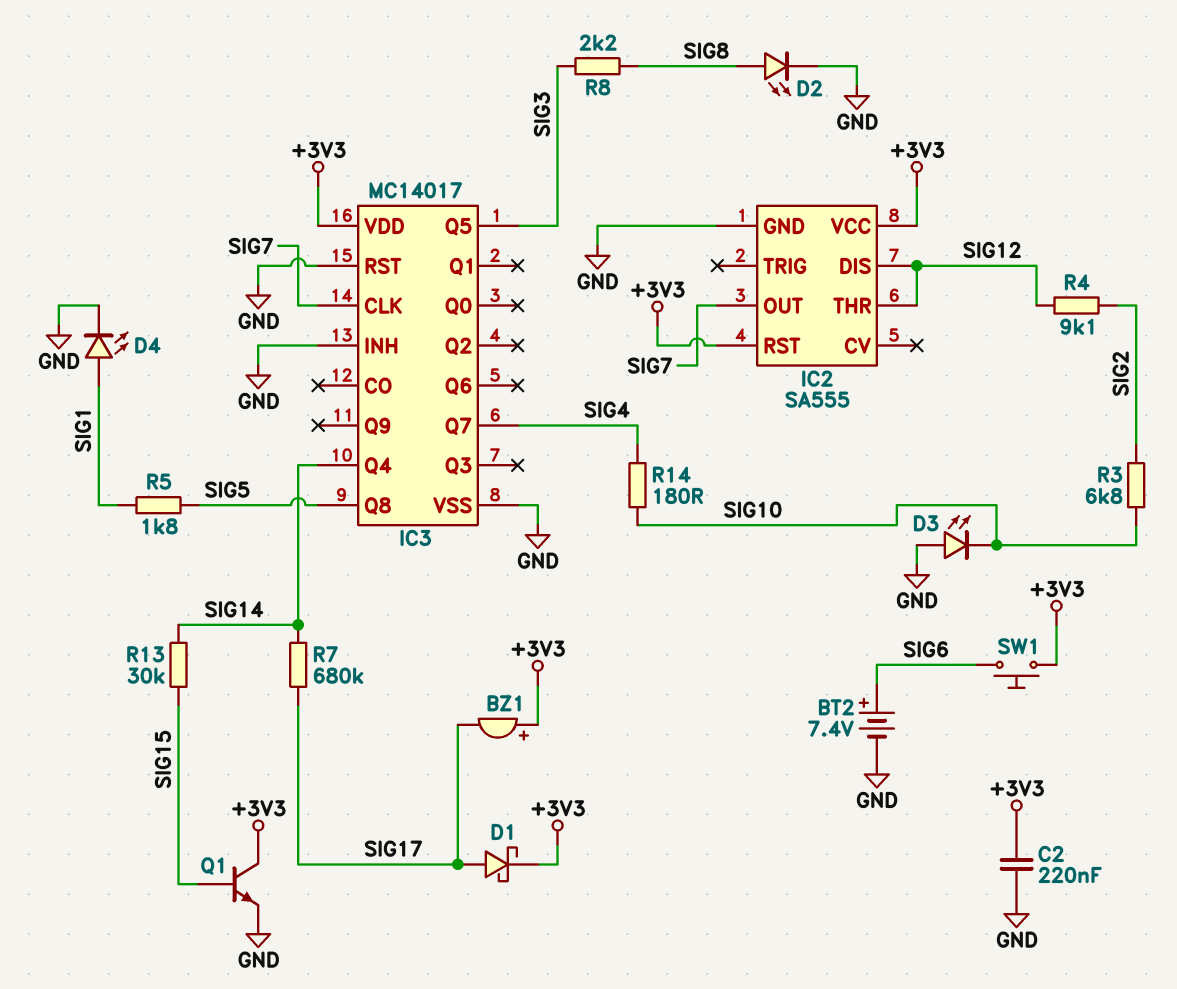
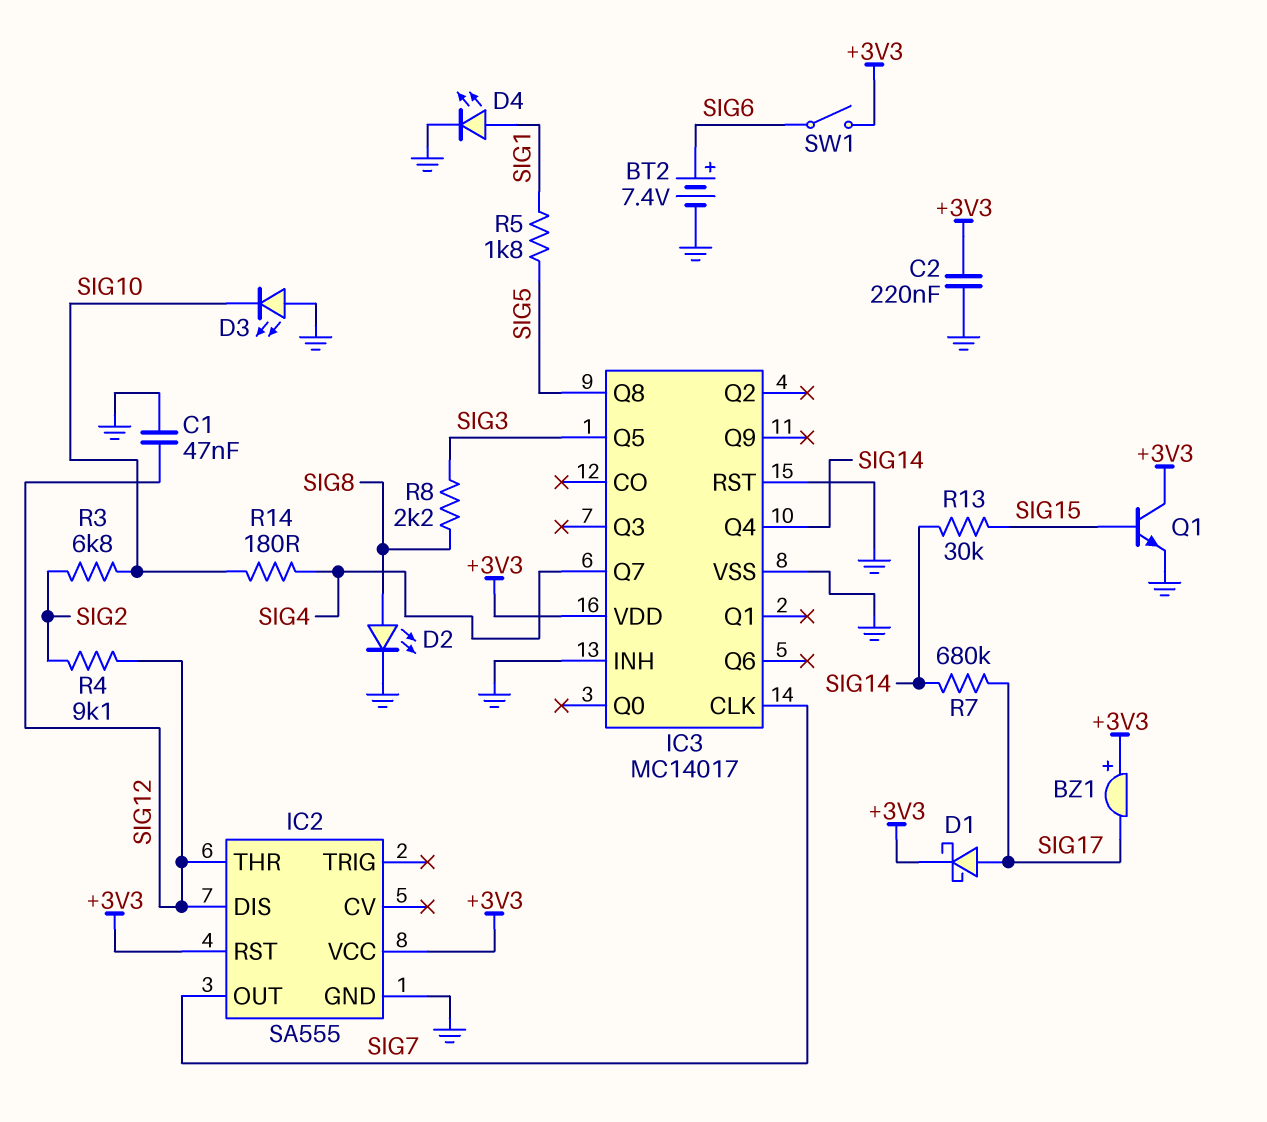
C1: none -> 47nF (GND, SIG12)
SW1: button (+3V3, SIG6) -> switch (+3V3, SIG6)

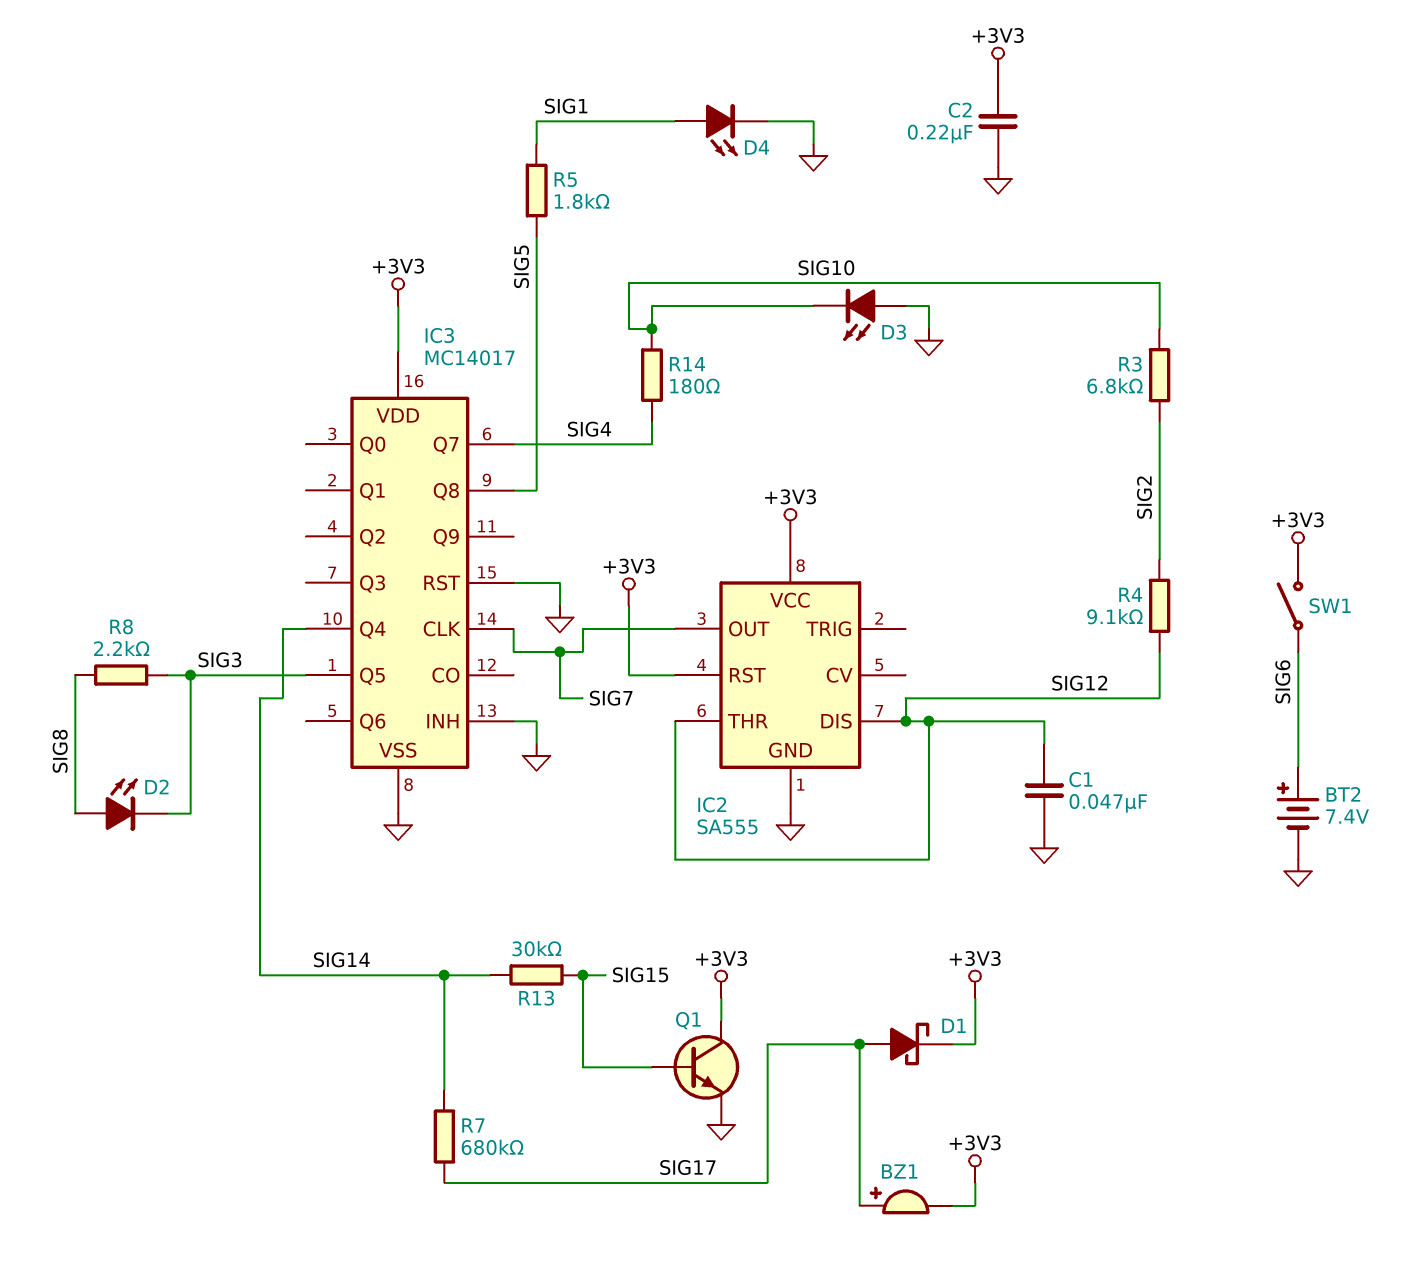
BZ1: buzzer (plus +3V3, minus SIG17) -> buzzer (plus SIG17, minus +3V3)
D2: LED (A SIG8, K GND) -> LED (A SIG8, K SIG3)

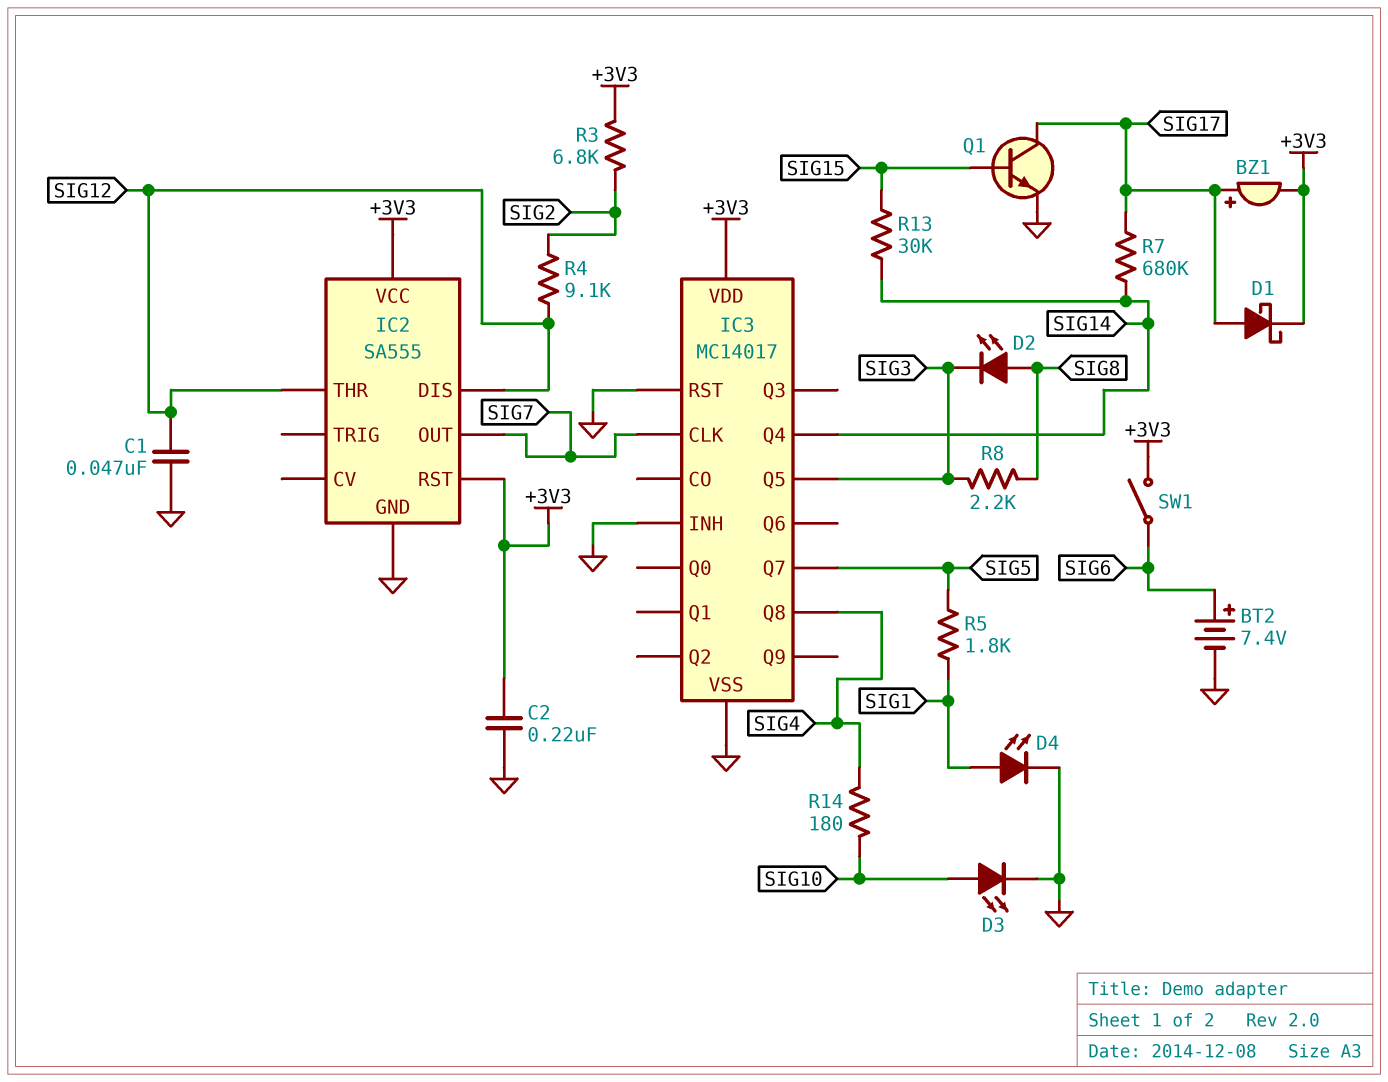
D3: LED (A GND, K SIG10) -> LED (A SIG10, K GND)
IC3 pin Q7: SIG4 -> SIG5
IC3 pin Q8: SIG5 -> SIG4
Q1: NPN (B SIG15, C +3V3, E GND) -> NPN (B SIG15, C SIG17, E GND)
R3: 6.8k (SIG2, SIG10) -> 6.8k (+3V3, SIG2)

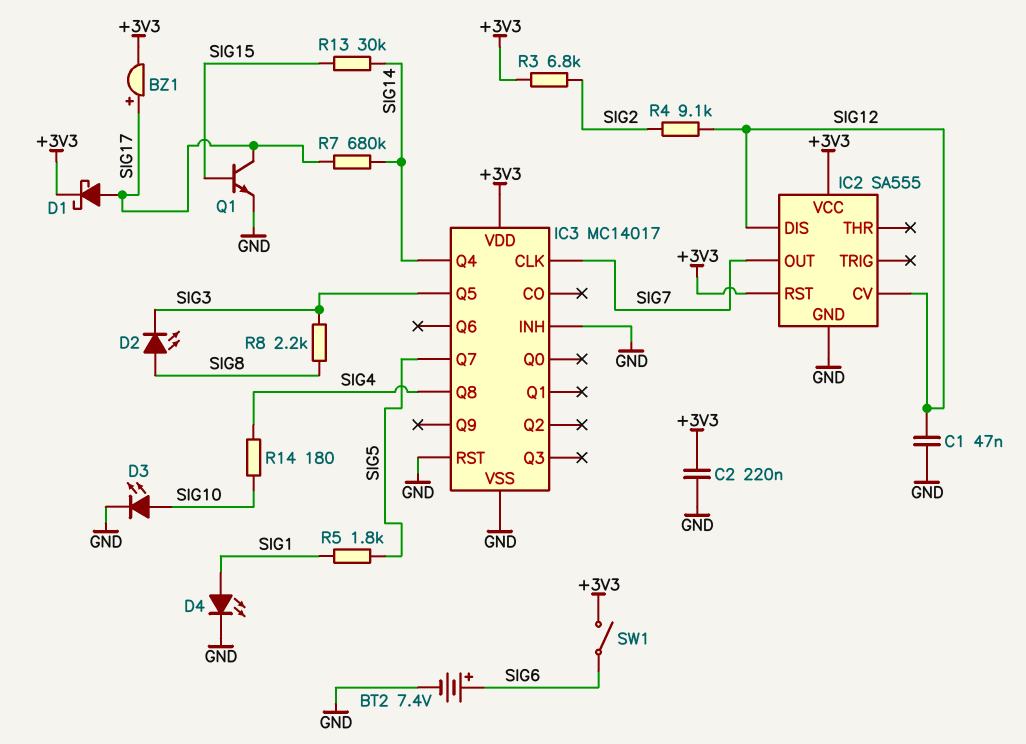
IC2 pin CV: none -> SIG12
IC2 pin THR: SIG12 -> none

